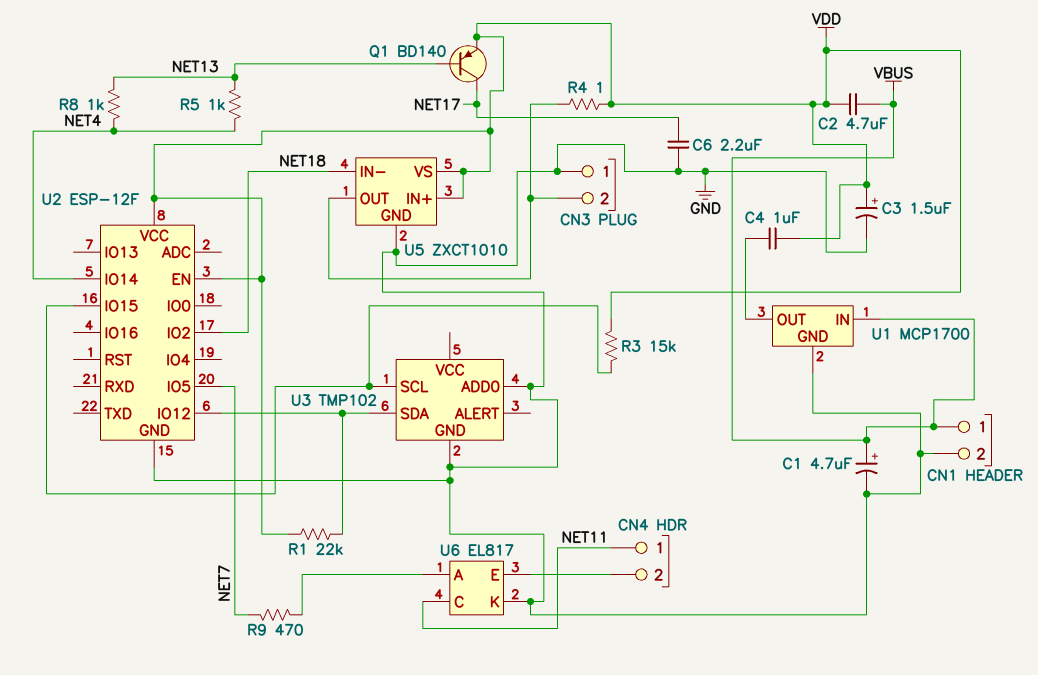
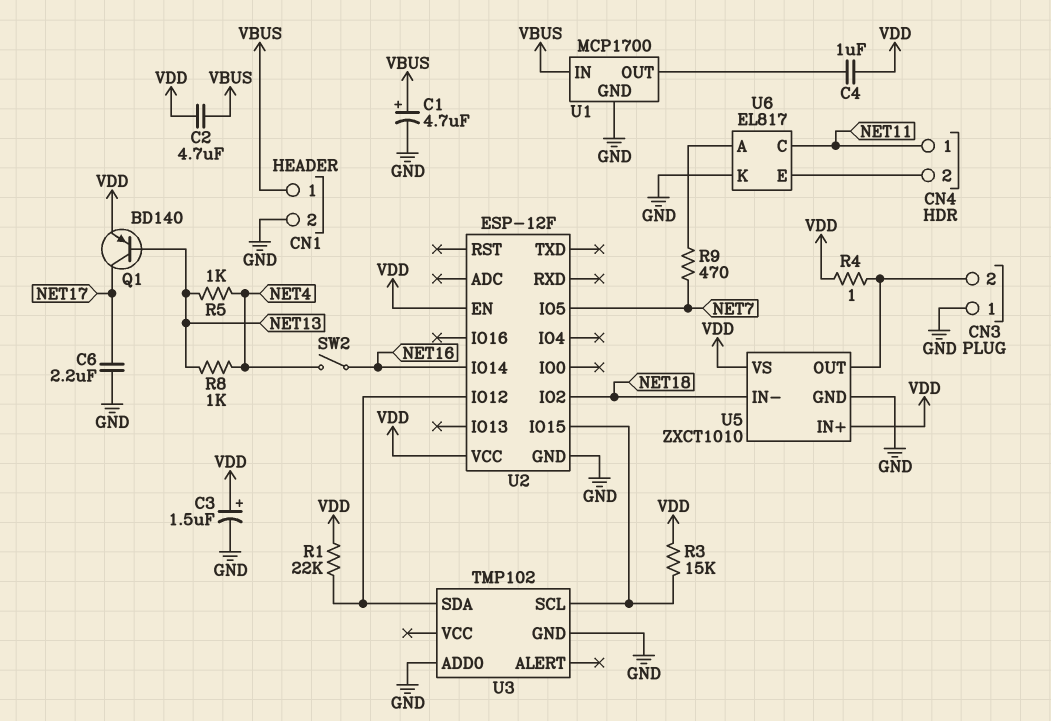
SW2: none -> switch (NET4, NET16)
U2 pin IO14: NET4 -> NET16

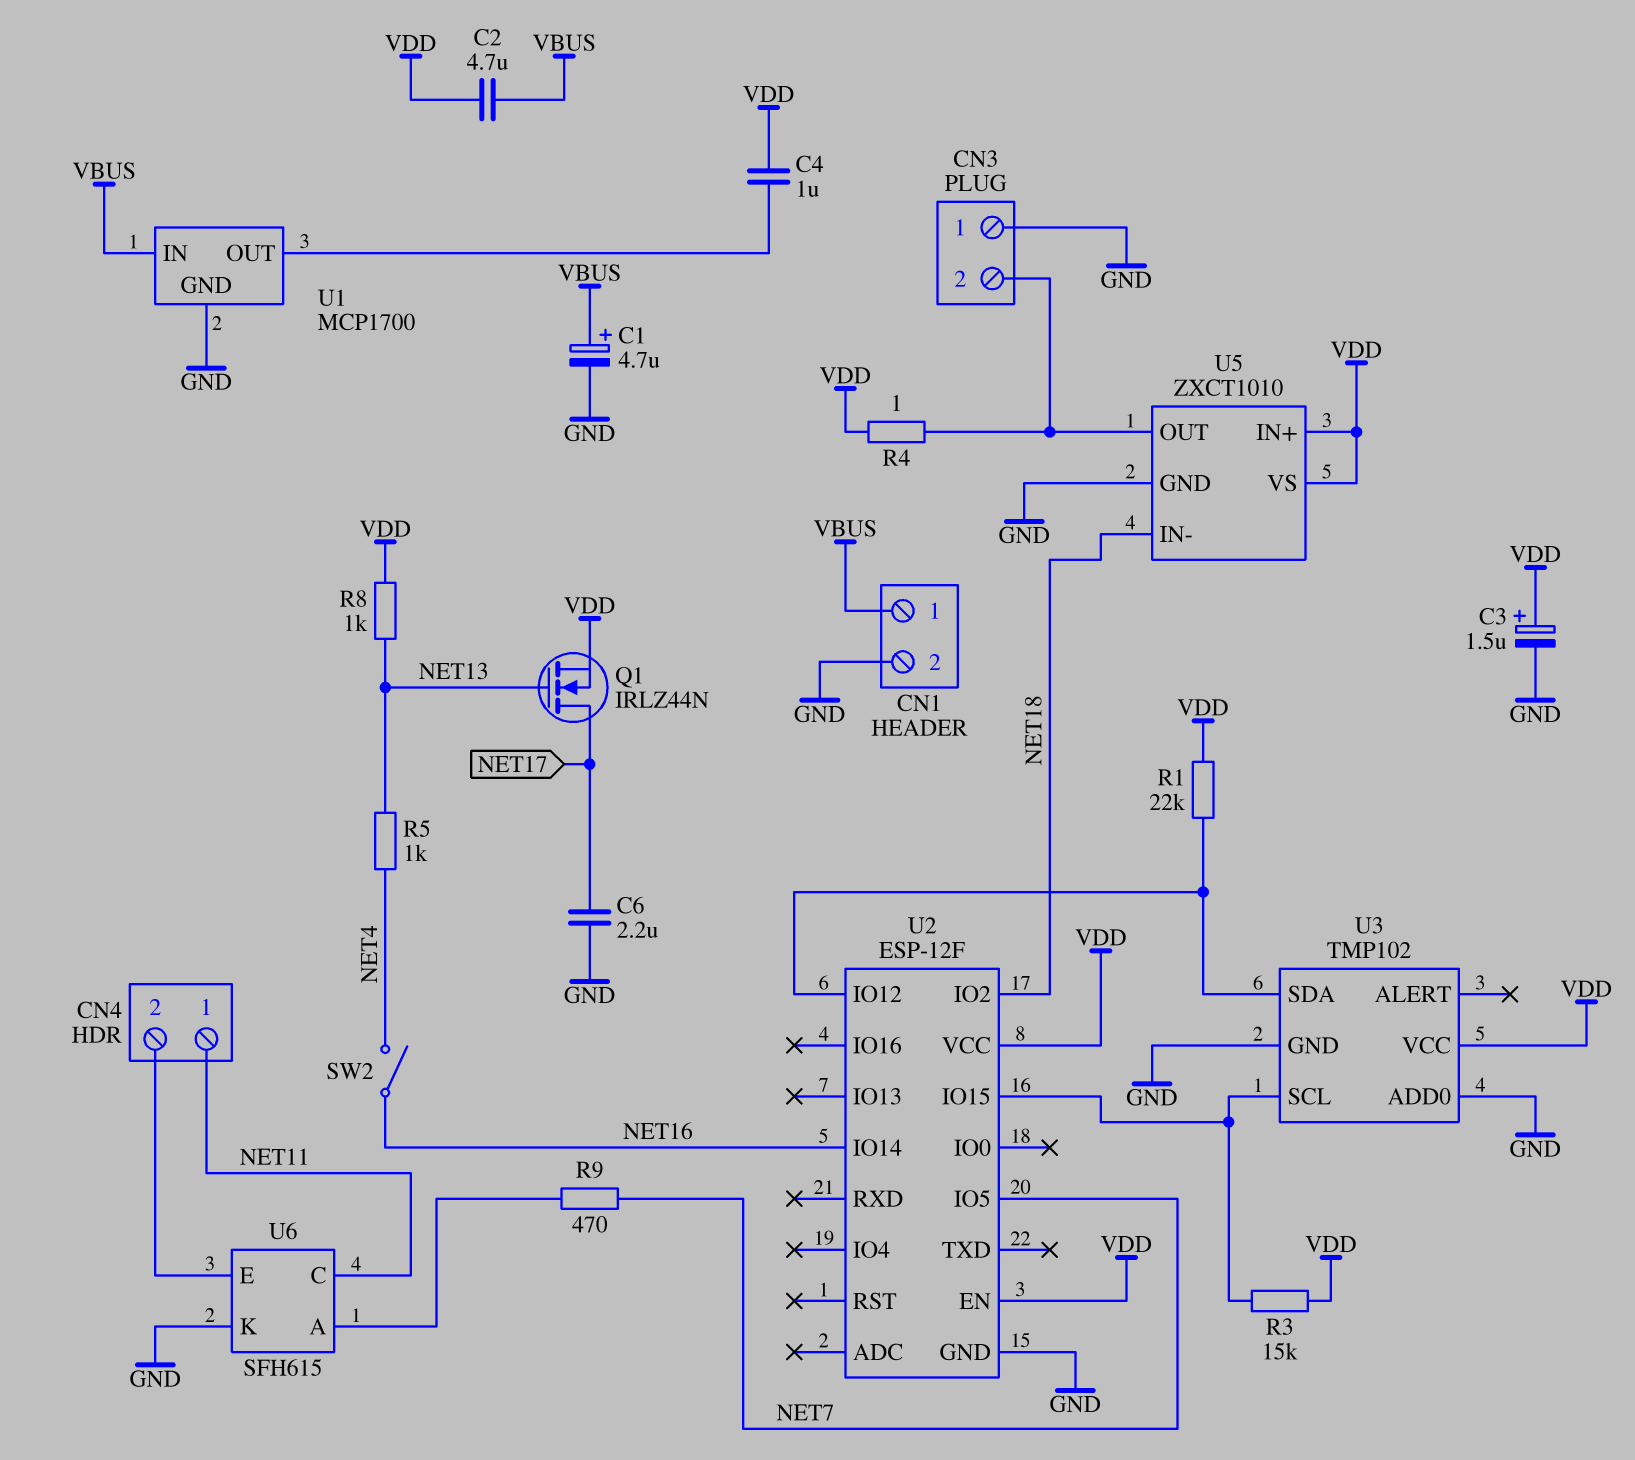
Q1: PNP BD140 (B NET13, C NET17, E VDD) -> NMOS IRLZ44N (G NET13, D NET17, S VDD)
R8: 1k (NET4, NET13) -> 1k (NET13, VDD)
U3 pin VCC: none -> VDD
U6: EL817 -> SFH615

